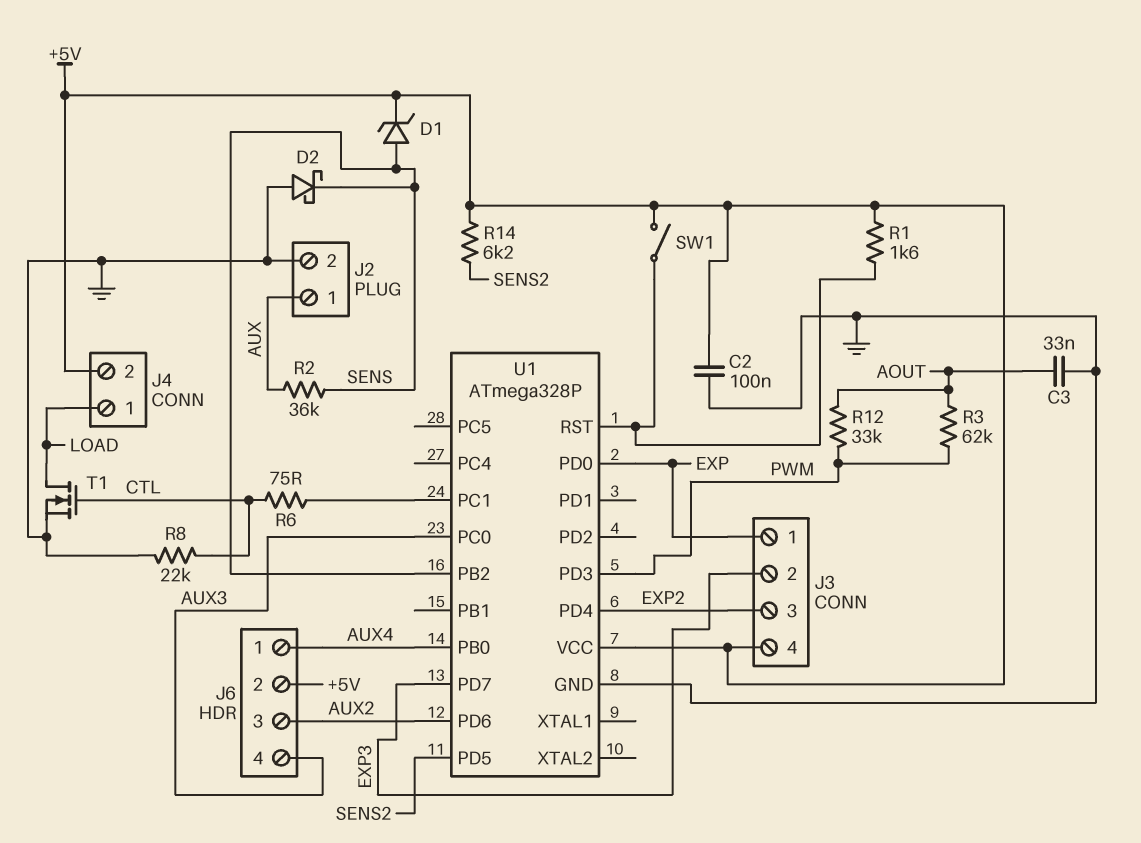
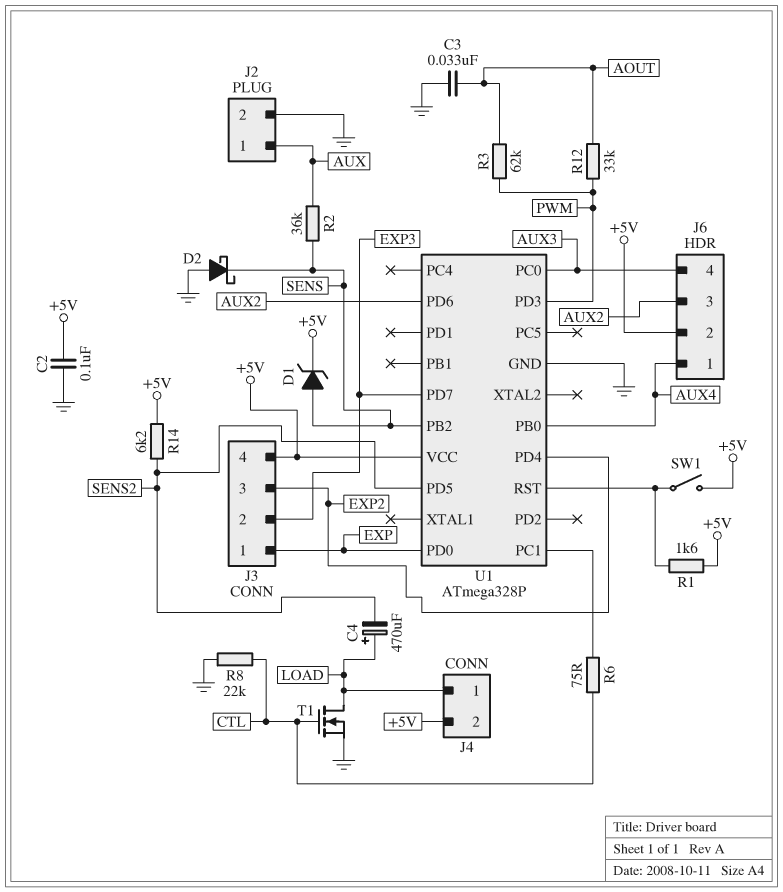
C4: none -> 470uF (plus LOAD, minus SENS2)

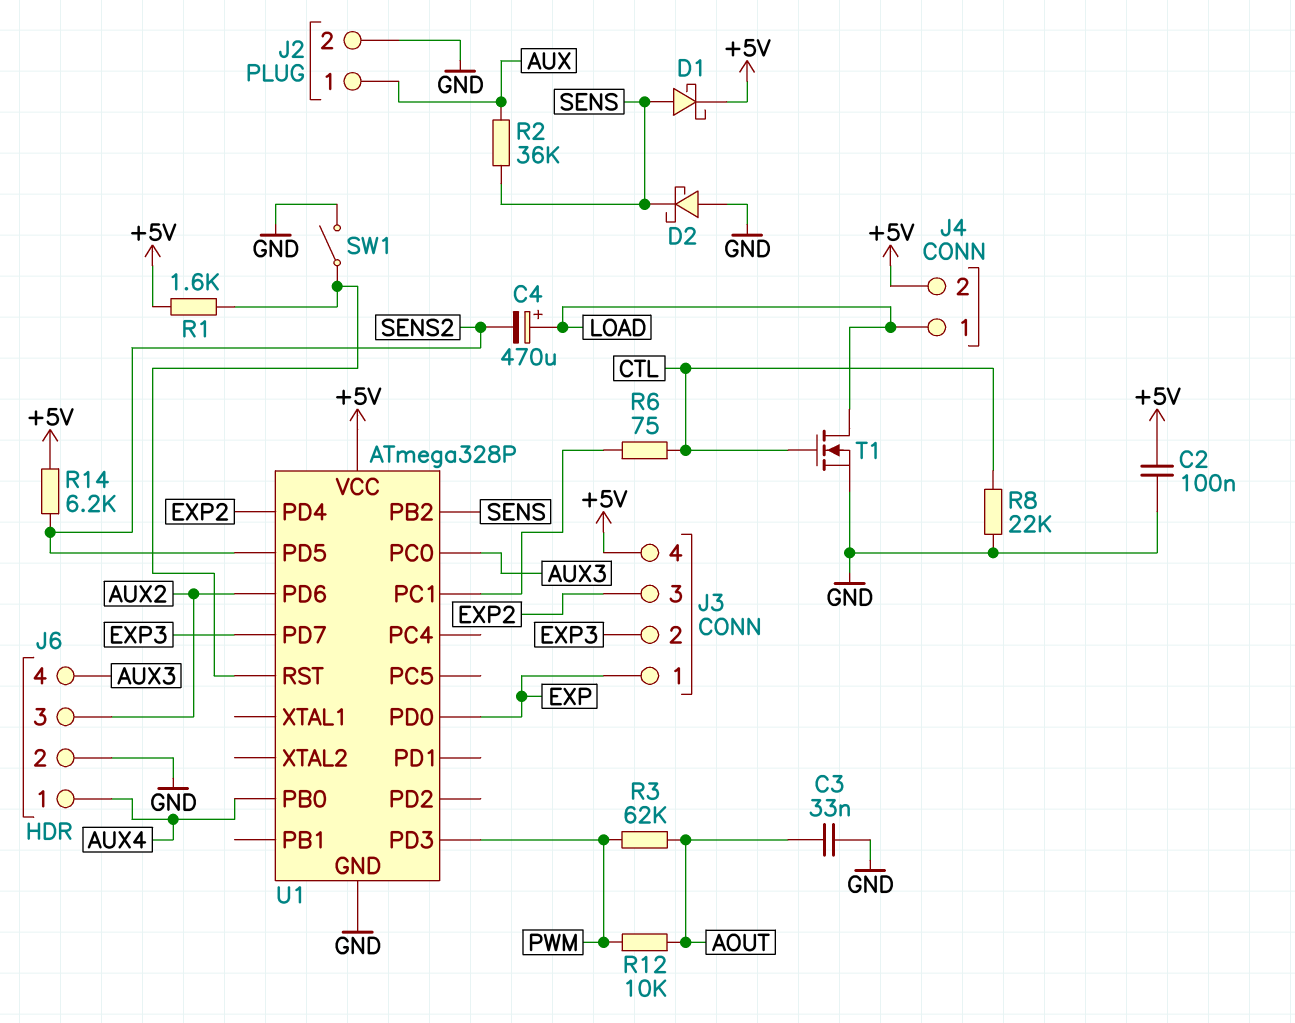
D1: zener (A SENS, K +5V) -> schottky (A SENS, K +5V)
J6 pin 2: +5V -> GND
R12: 33k (AOUT, PWM) -> 10k (AOUT, PWM)
SW1: switch (+5V, U1/RST) -> switch (GND, U1/RST)

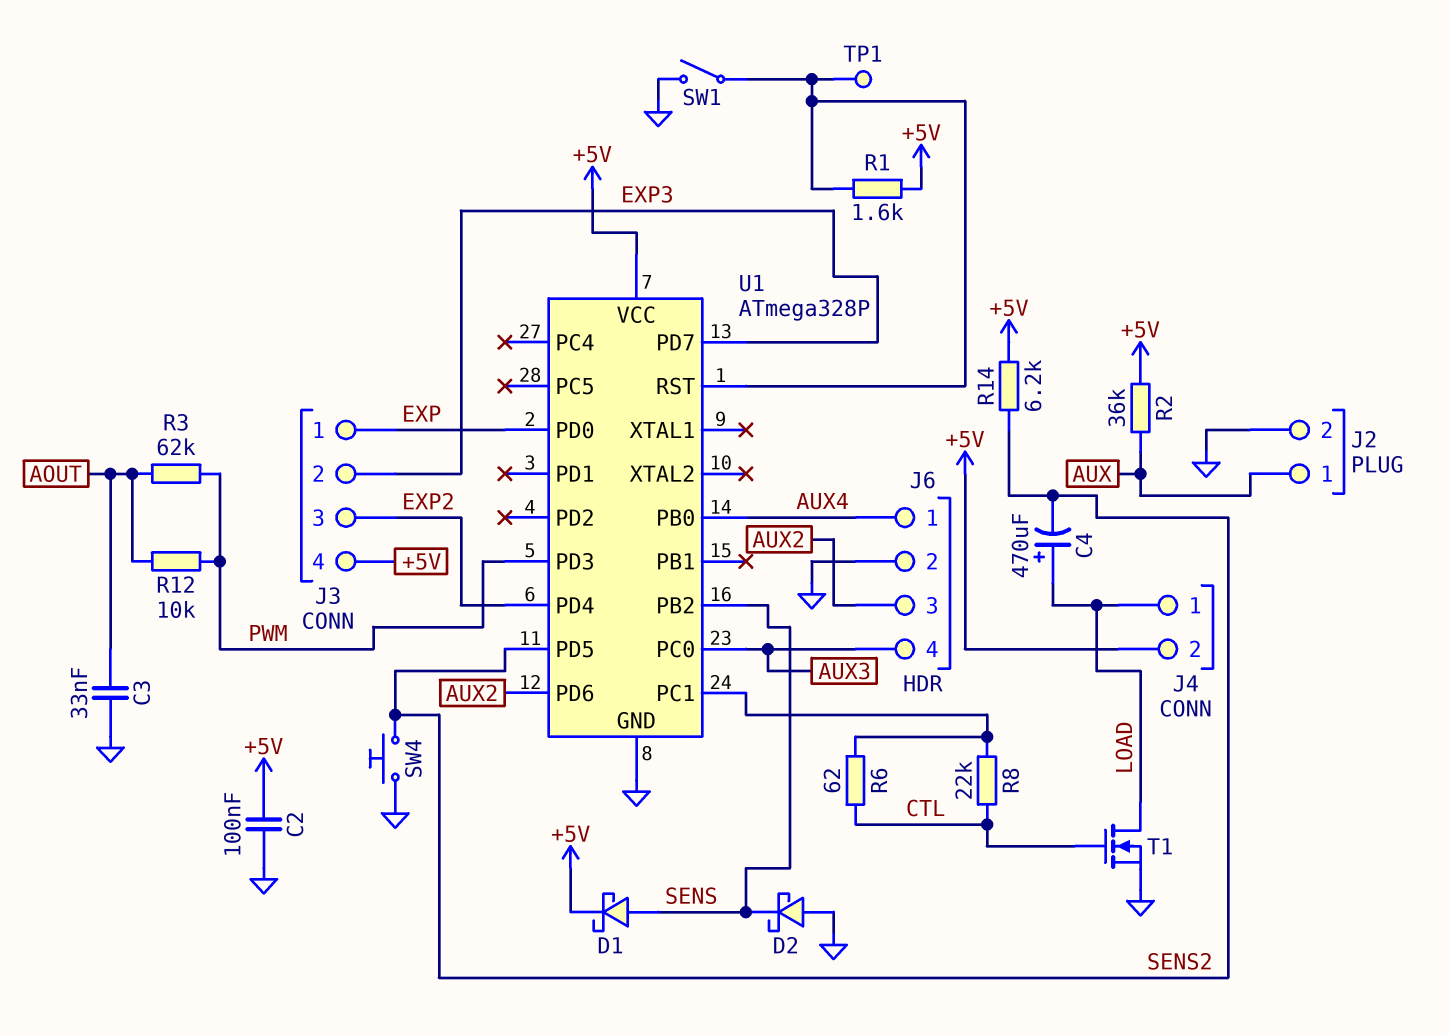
R2: 36k (AUX, SENS) -> 36k (+5V, AUX)
R6: 75 (CTL, U1/PC1) -> 62 (CTL, U1/PC1)
R8: 22k (CTL, GND) -> 22k (CTL, U1/PC1)
SW4: none -> button (GND, SENS2)
TP1: none -> test point (U1/RST)

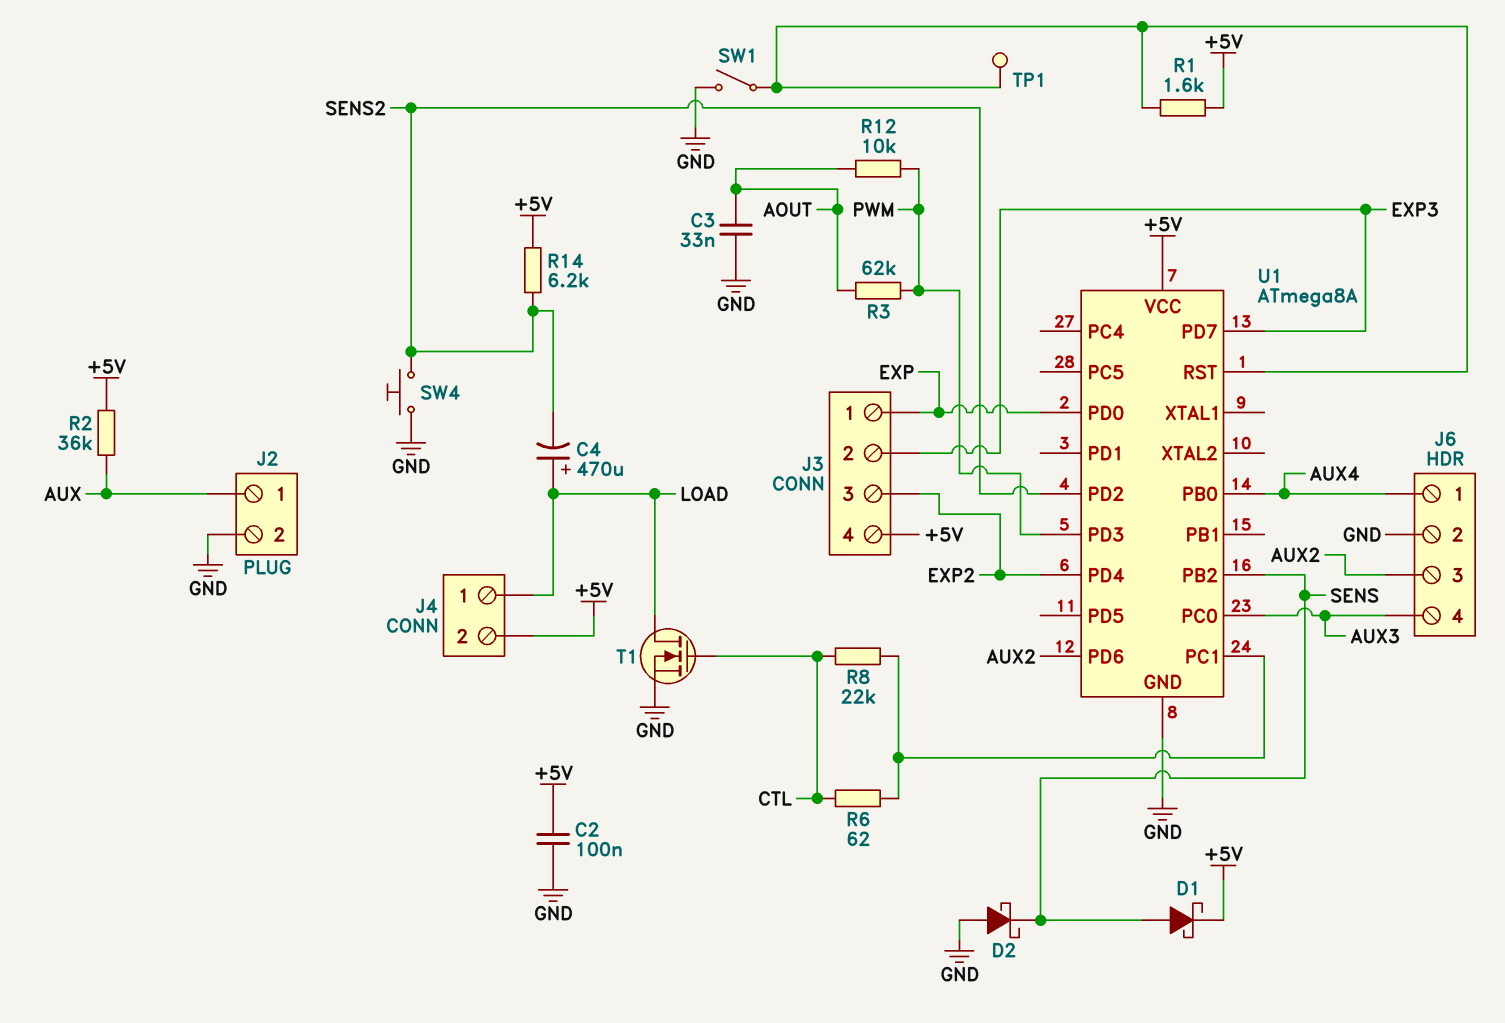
U1: ATmega328P -> ATmega8A
U1 pin PD2: none -> SENS2
U1 pin PD5: SENS2 -> none

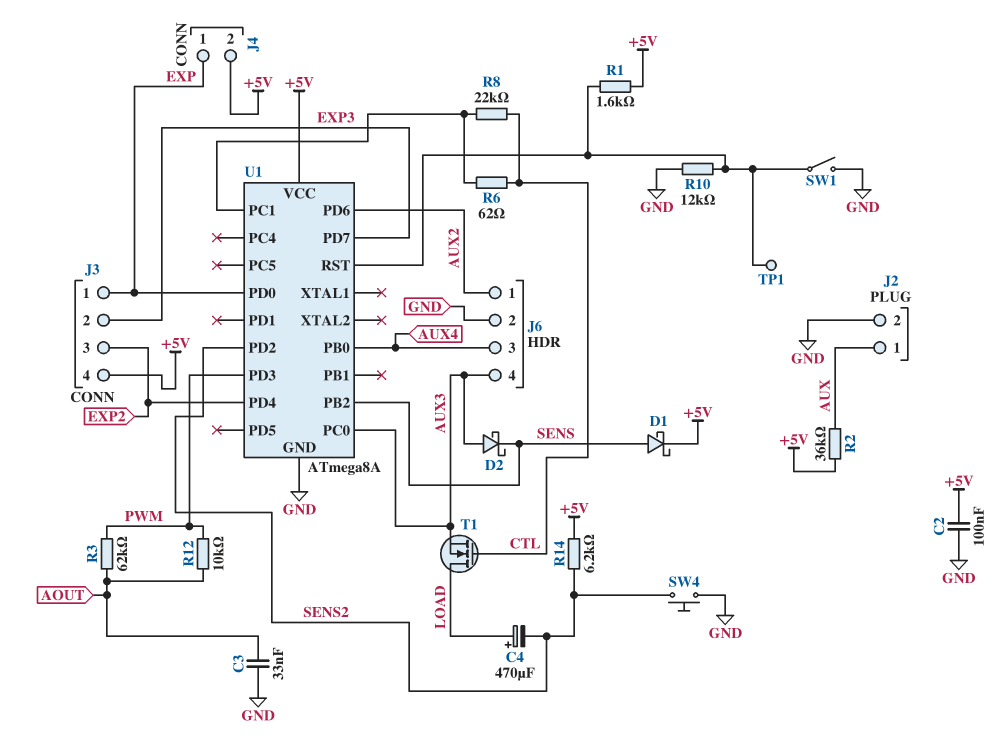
D2: schottky (A GND, K SENS) -> schottky (A AUX3, K SENS)
J4 pin 1: LOAD -> EXP
J6 pin 1: AUX4 -> AUX2
J6 pin 3: AUX2 -> AUX4
R10: none -> 12k (GND, U1/RST)
T1: NMOS (G CTL, D LOAD, S GND) -> NMOS (G CTL, D LOAD, S AUX3)

